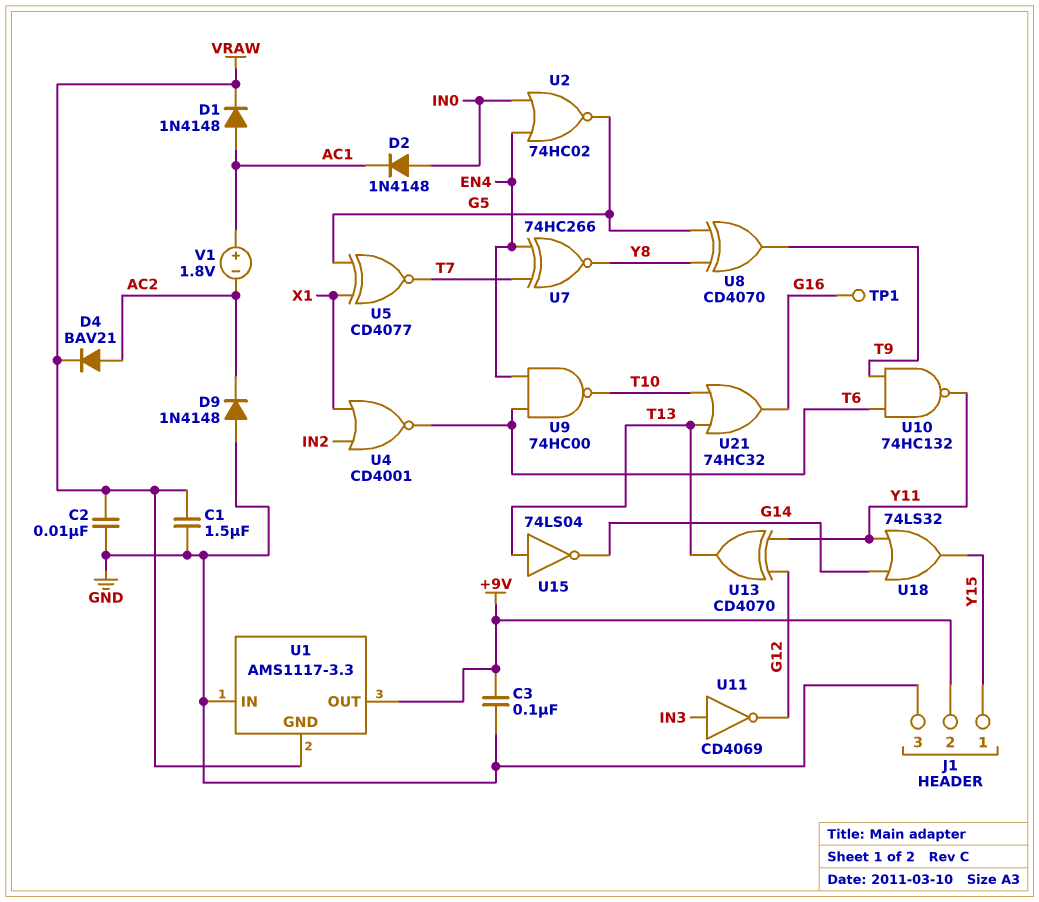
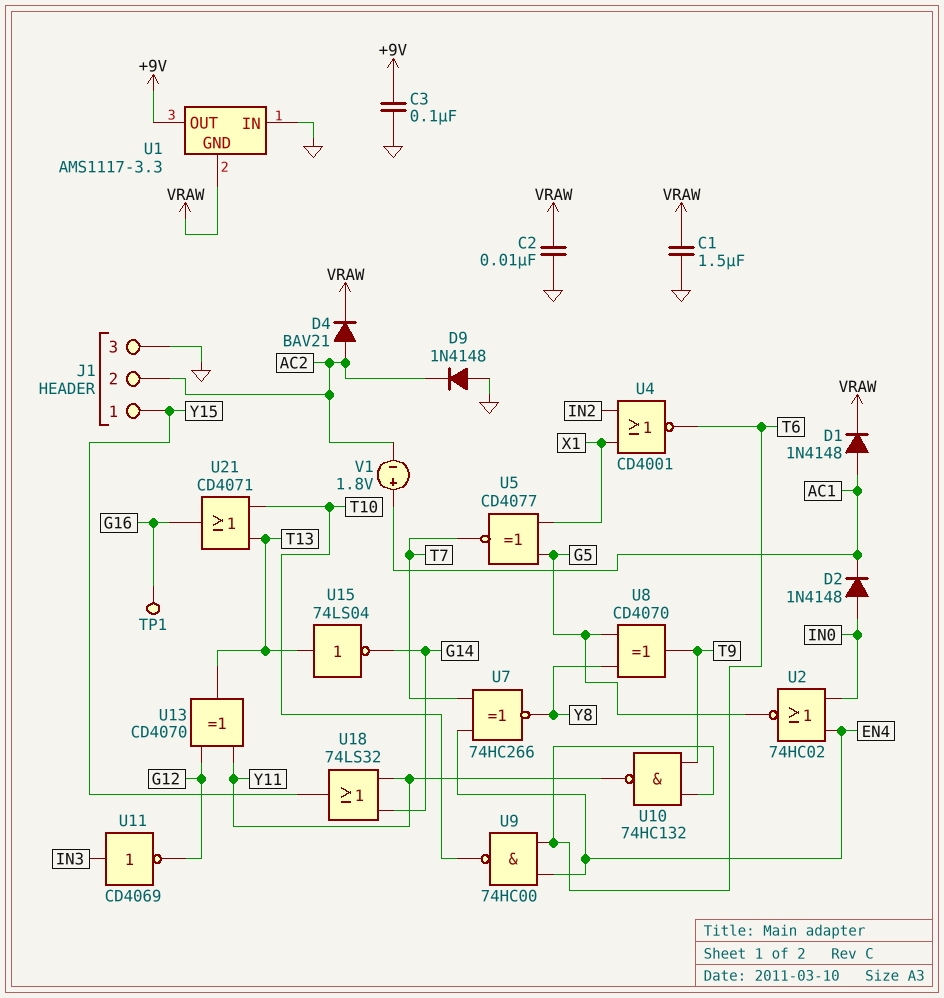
J1 pin 2: +9V -> AC2
U21: OR 74HC32 (in T10, in T13, out G16) -> OR CD4071 (in T10, in T13, out G16)

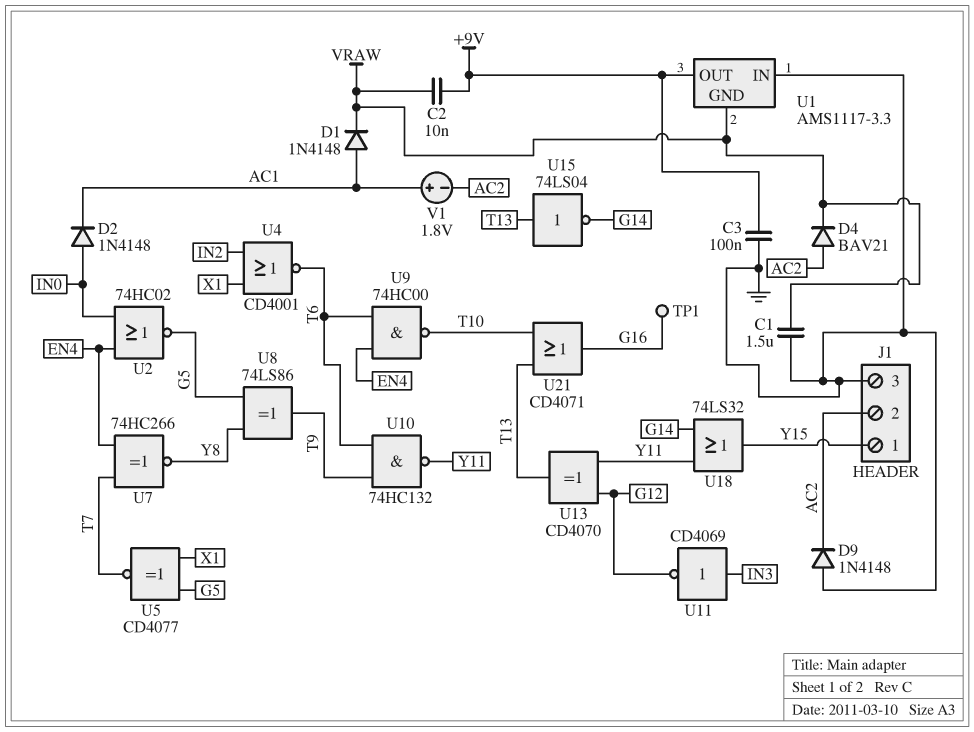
C2: 10nF (GND, VRAW) -> 10nF (+9V, VRAW)
U8: XOR CD4070 (in G5, in Y8, out T9) -> XOR 74LS86 (in G5, in Y8, out T9)

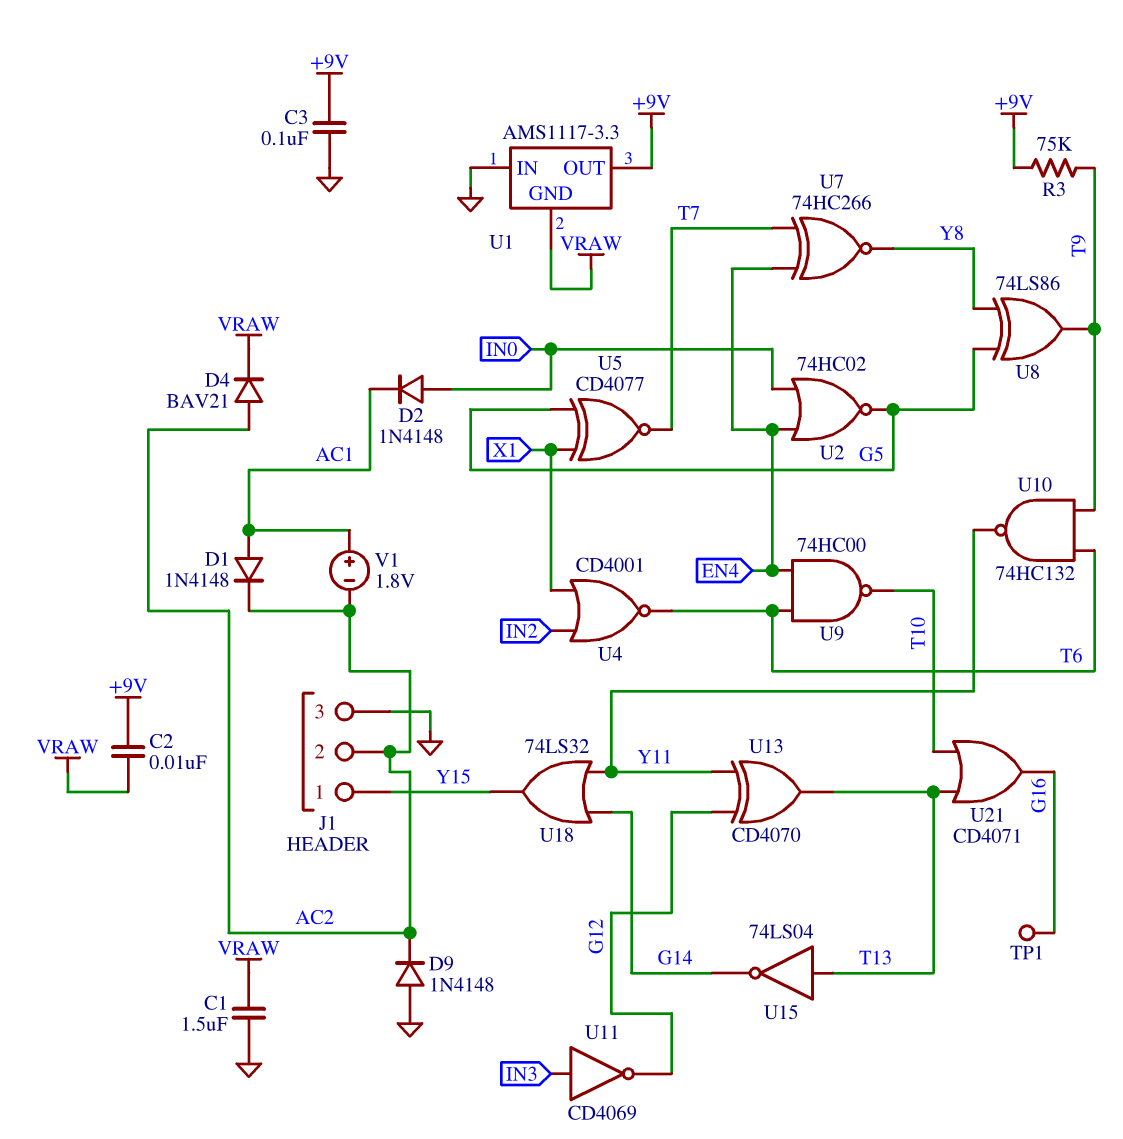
D1: diode 1N4148 (A AC1, K VRAW) -> diode 1N4148 (A AC1, K AC2)
R3: none -> 75k (+9V, T9)

